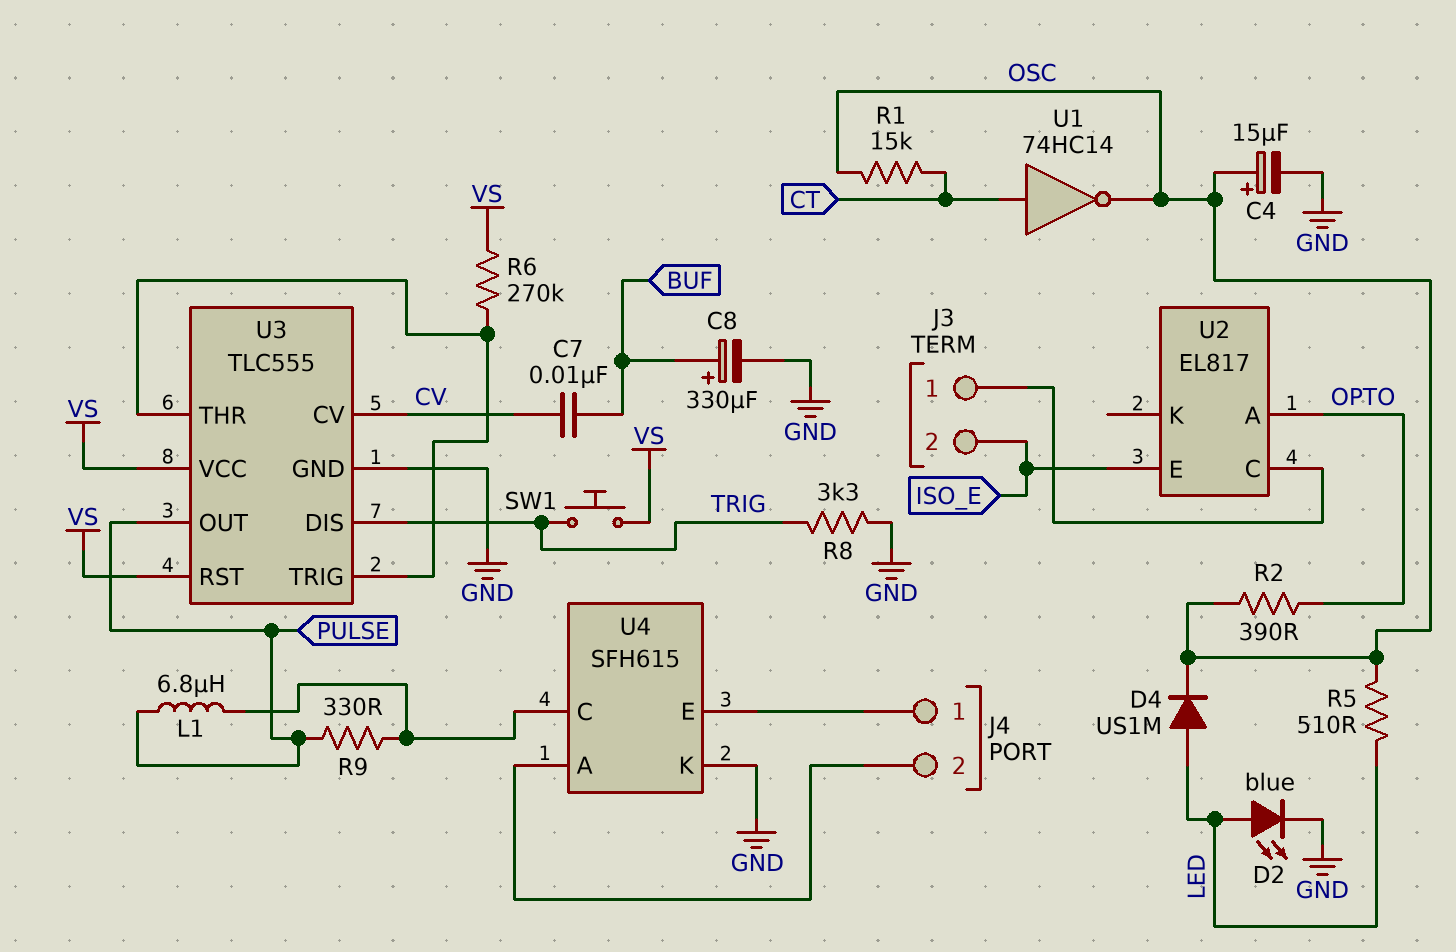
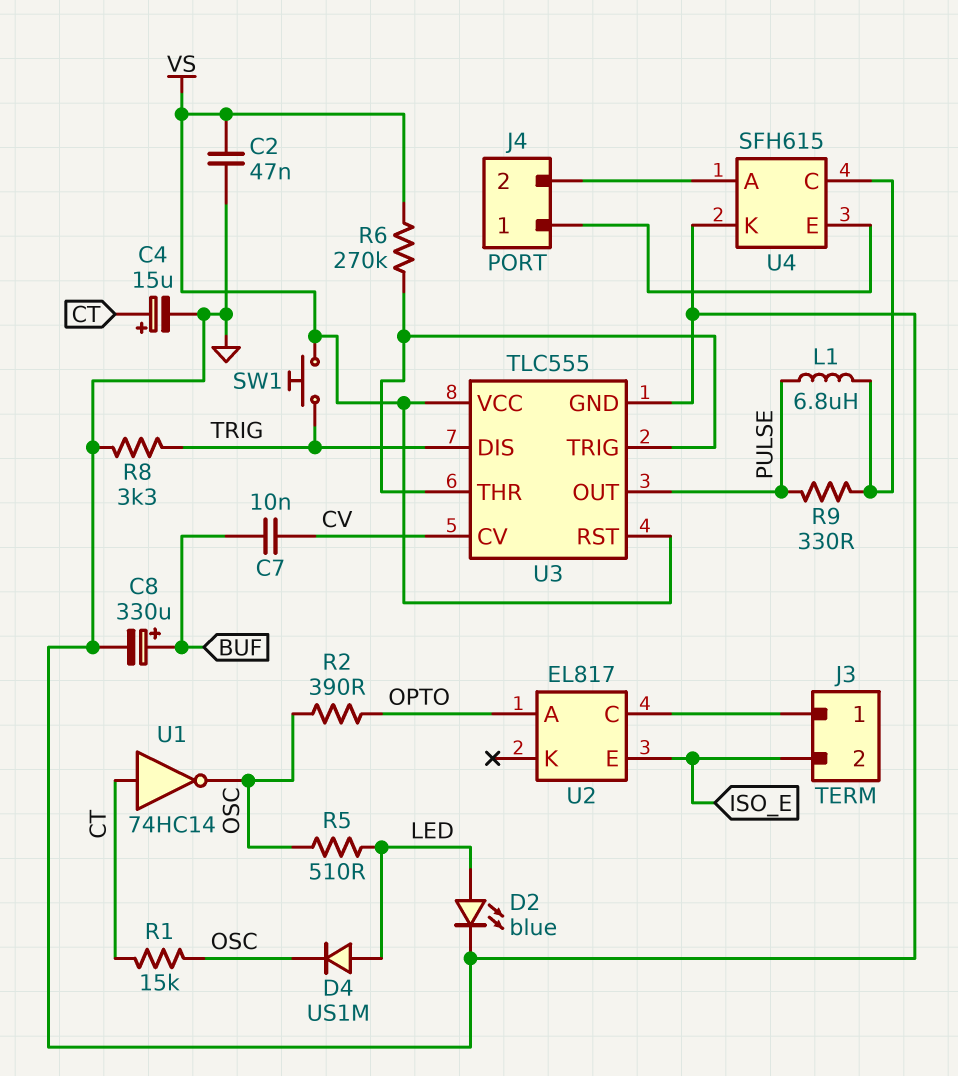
C2: none -> 47nF (GND, VS)
C4: 15uF (plus OSC, minus GND) -> 15uF (plus CT, minus GND)

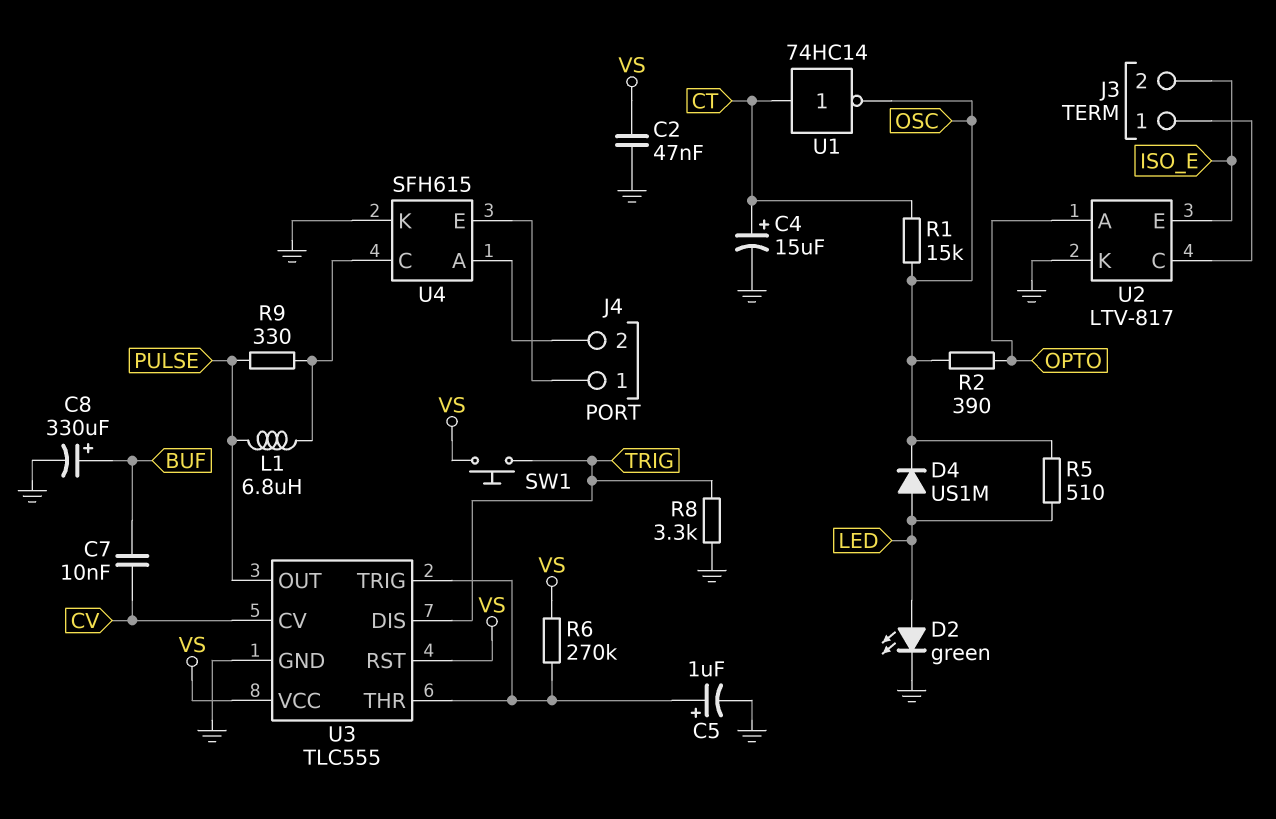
C5: none -> 1uF (plus U3/THR, minus GND)
D2: LED blue (A LED, K GND) -> LED green (A LED, K GND)
U2: EL817 -> LTV-817
U2 pin K: none -> GND

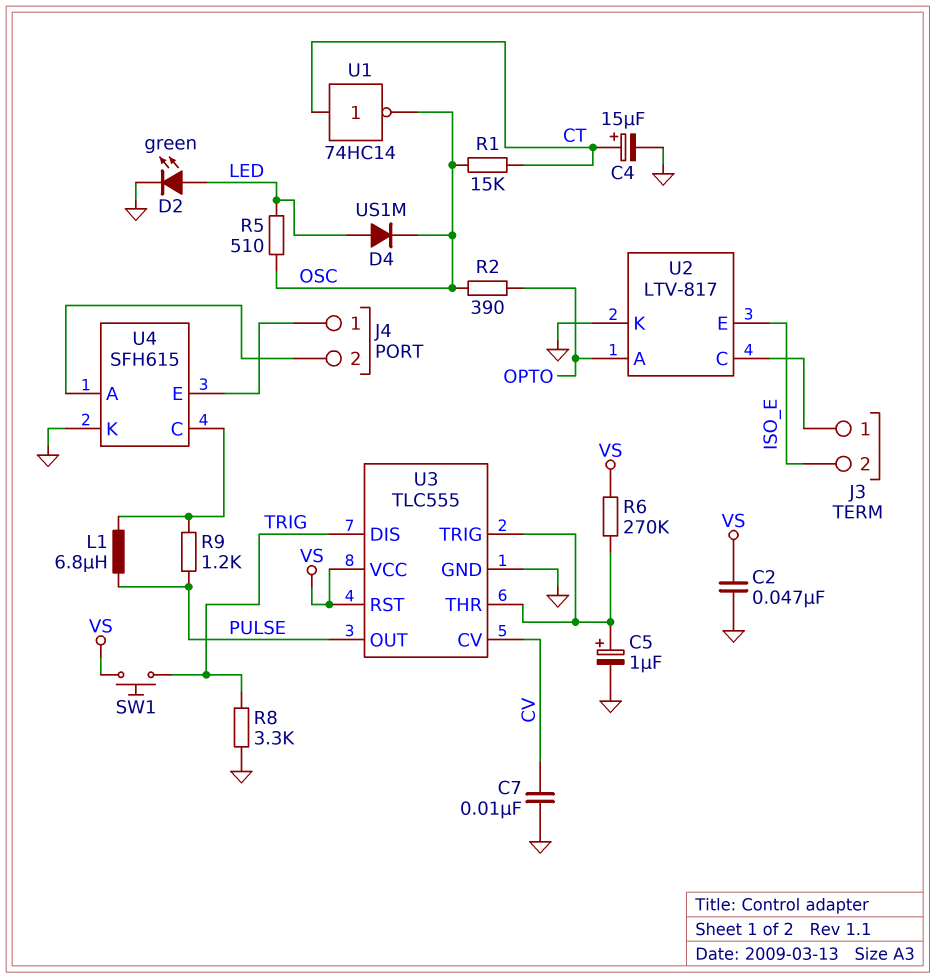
C7: 10nF (BUF, CV) -> 10nF (CV, GND)
C8: 330uF (plus BUF, minus GND) -> none
R9: 330 (PULSE, U4/C) -> 1.2k (PULSE, U4/C)

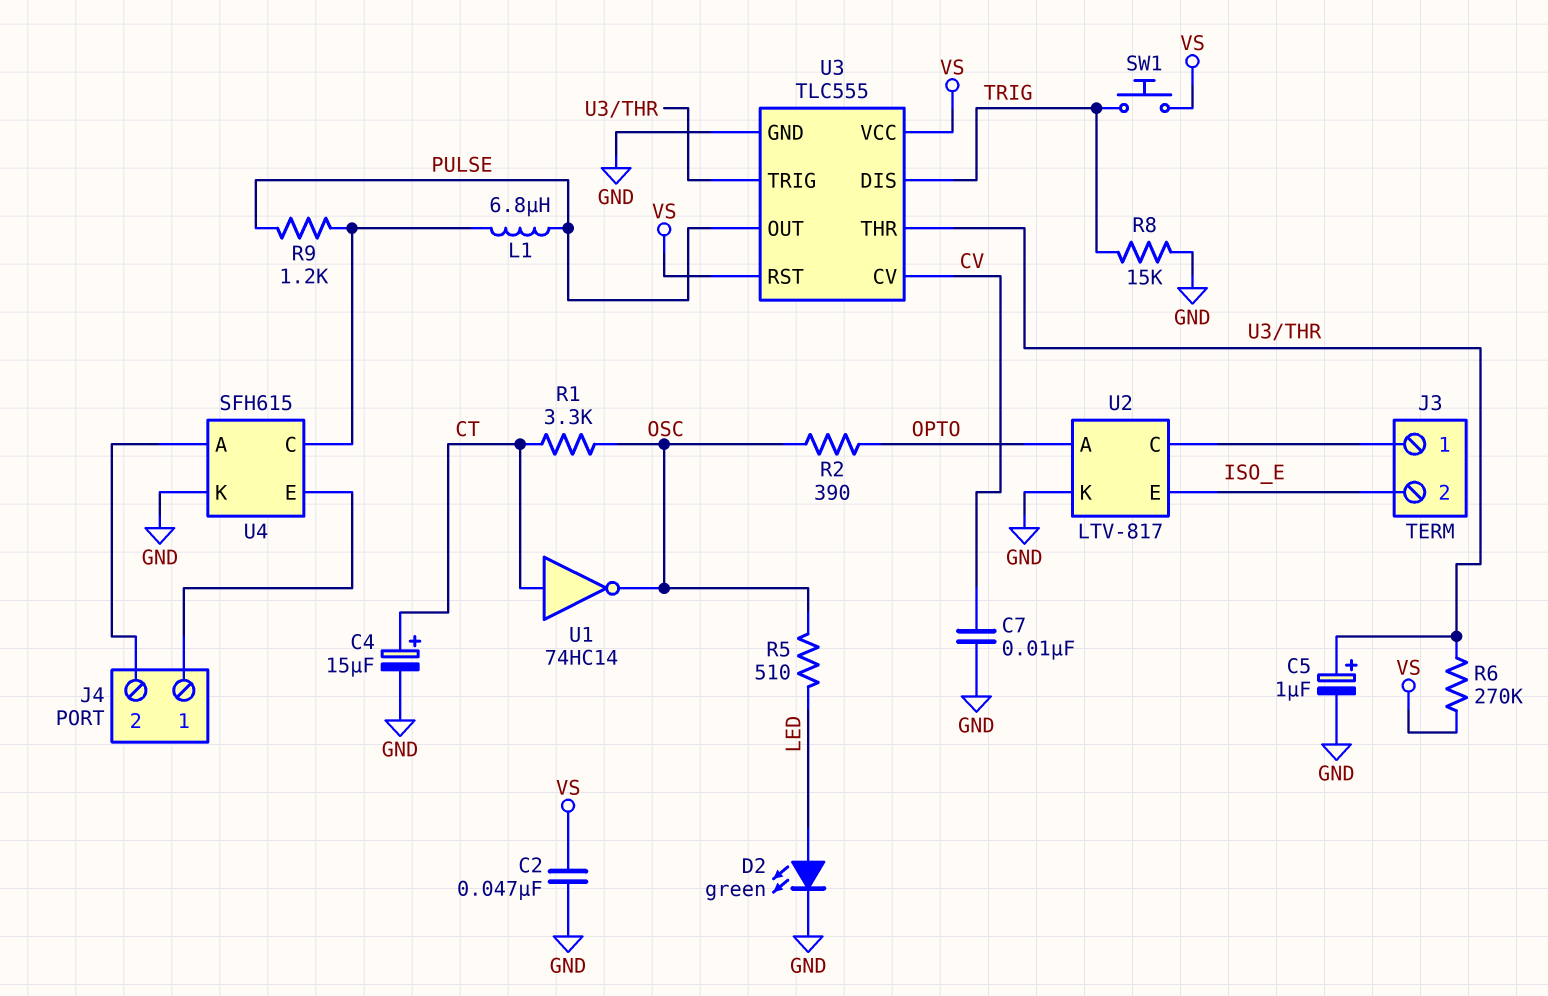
D4: diode US1M (A LED, K OSC) -> none
R1: 15k (CT, OSC) -> 3.3k (CT, OSC)
R8: 3.3k (GND, TRIG) -> 15k (GND, TRIG)

